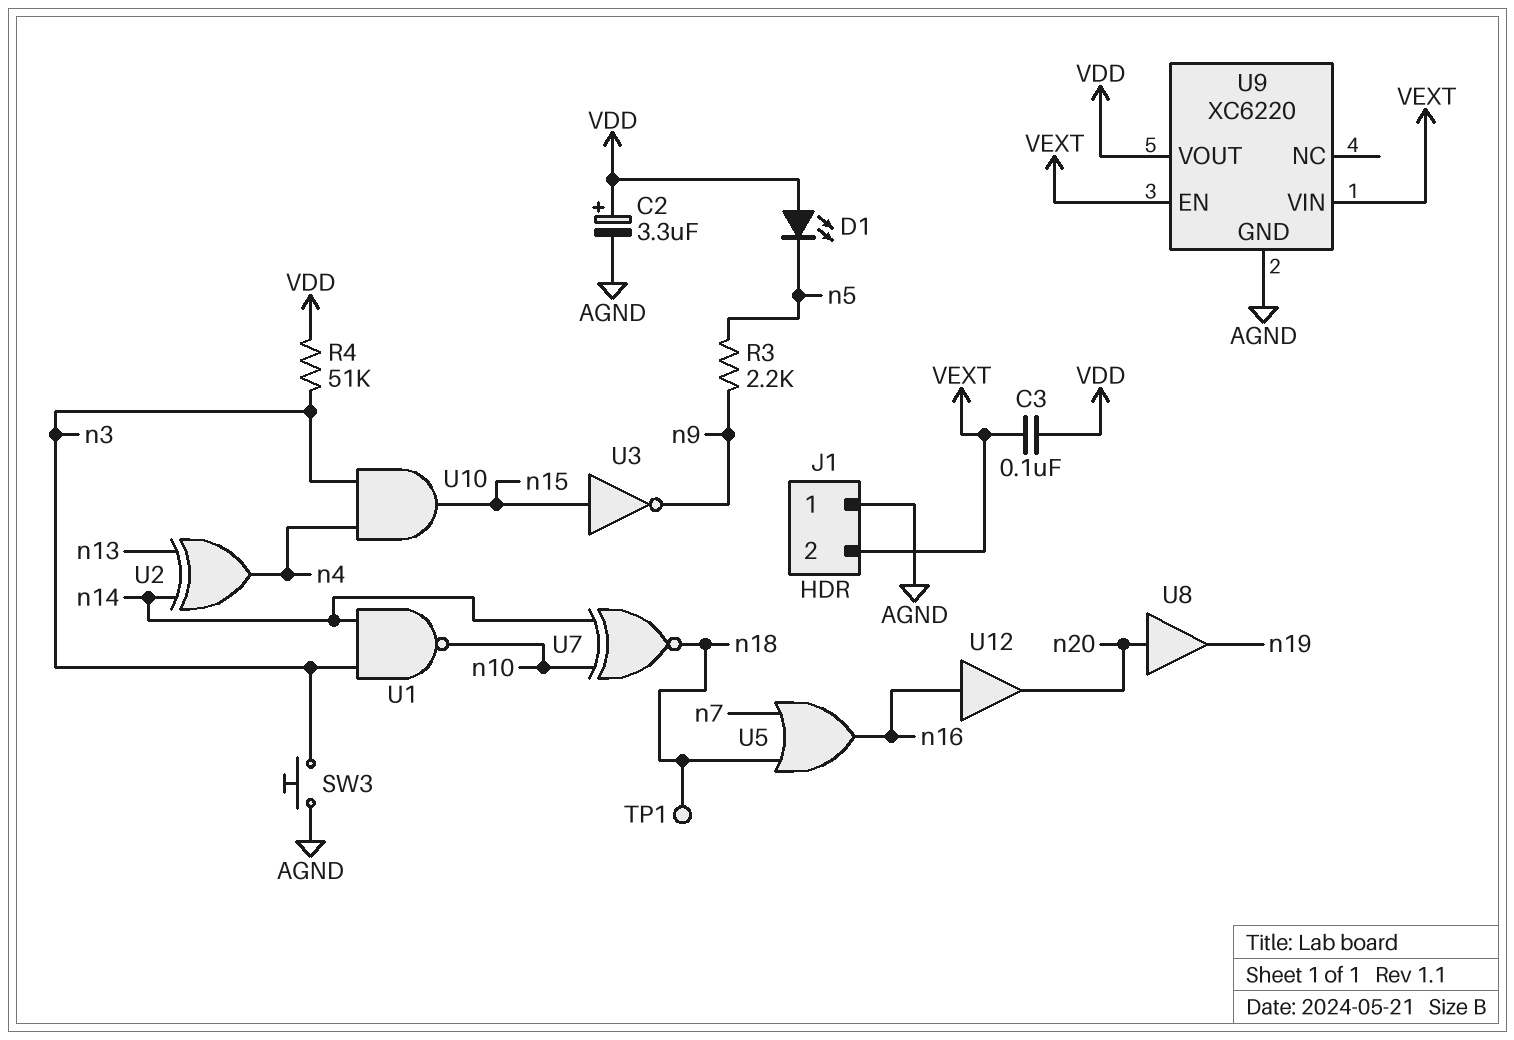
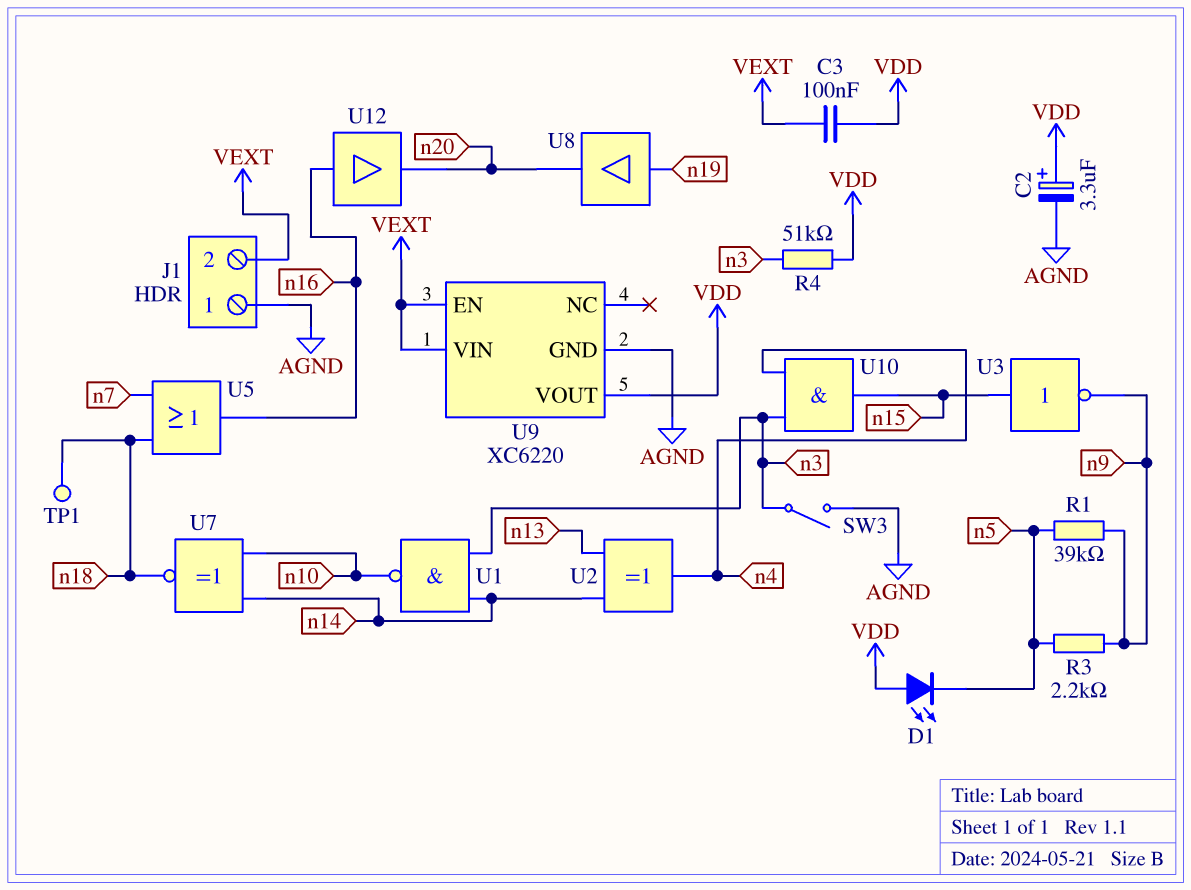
R1: none -> 39k (n5, n9)
SW3: button (AGND, n3) -> switch (AGND, n3)
U8: buffer (in n20, out n19) -> buffer (in n19, out n20)

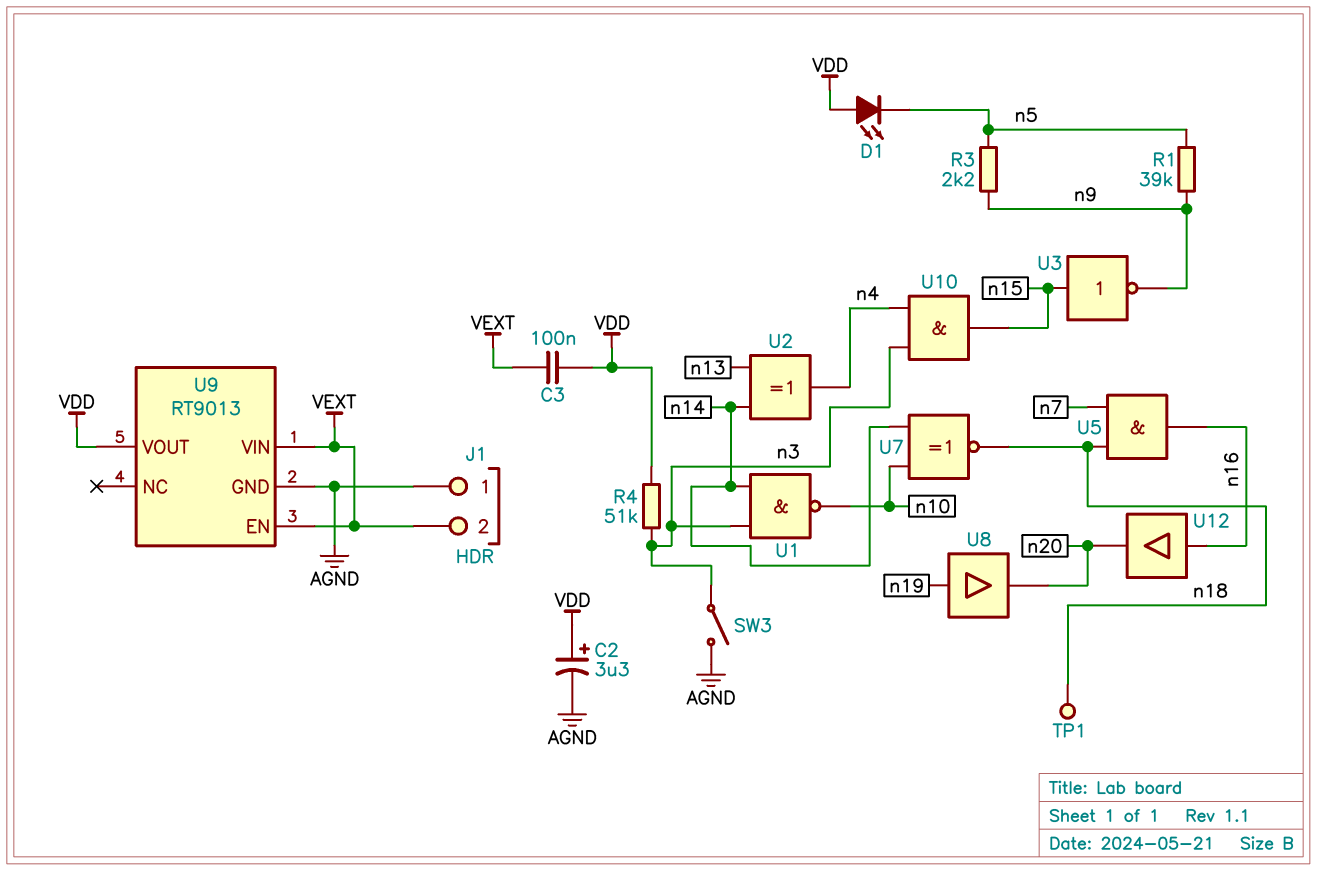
U5: OR (in n7, in n18, out n16) -> AND (in n7, in n18, out n16)
U9: XC6220 -> RT9013

